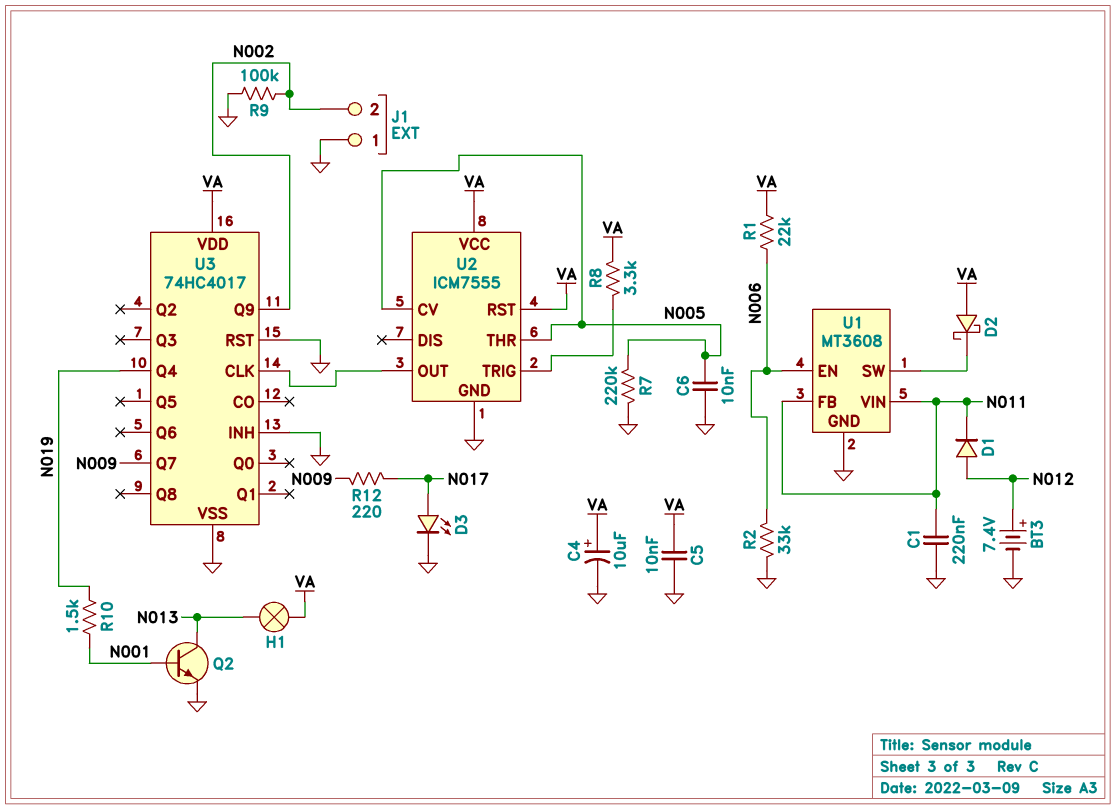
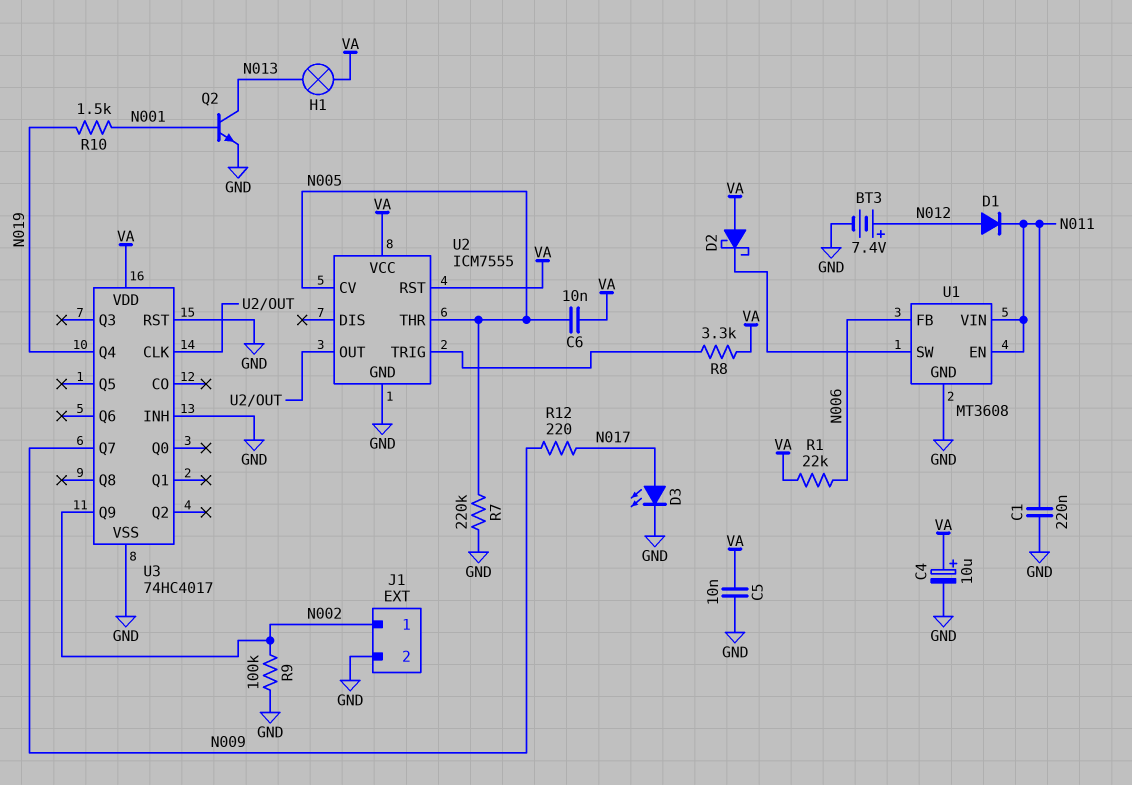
C6: 10nF (GND, N005) -> 10nF (N005, VA)
J1 pin 1: GND -> N002
J1 pin 2: N002 -> GND
R2: 33k (GND, N006) -> none
U1 pin EN: N006 -> N011
U1 pin FB: N011 -> N006

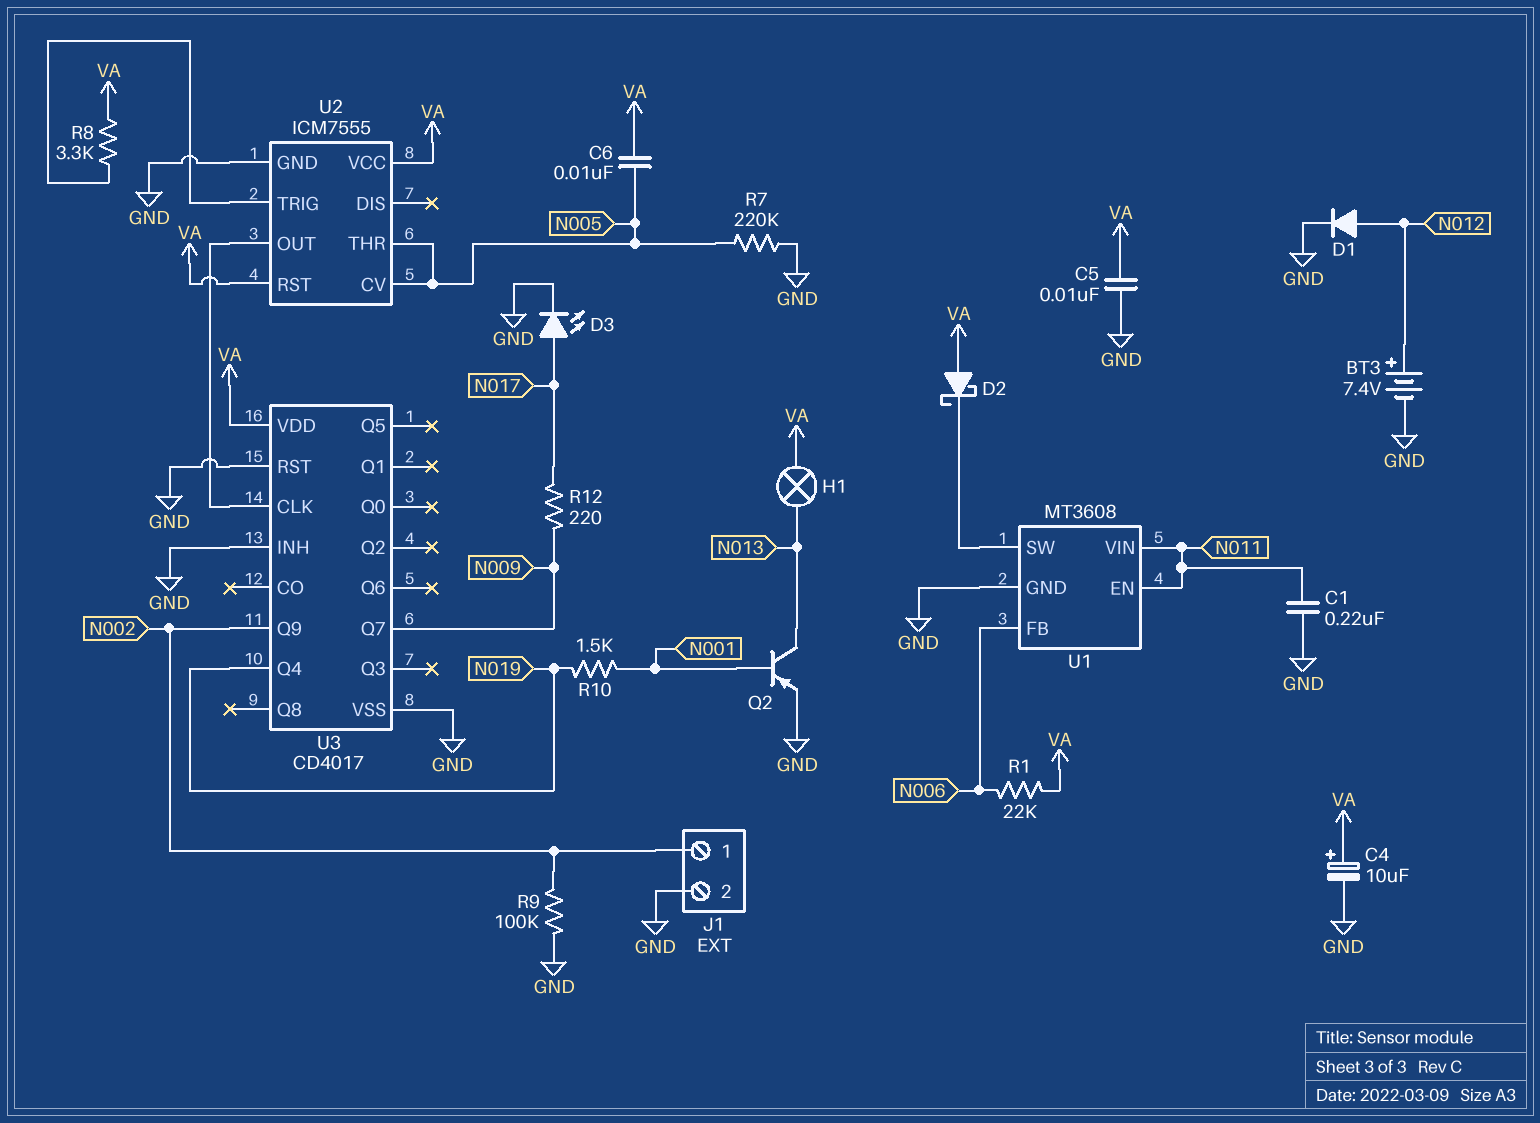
D1: diode (A N012, K N011) -> diode (A N012, K GND)
Q2: NPN (B N001, C N013, E GND) -> PNP (B N001, C N013, E GND)
U3: 74HC4017 -> CD4017

